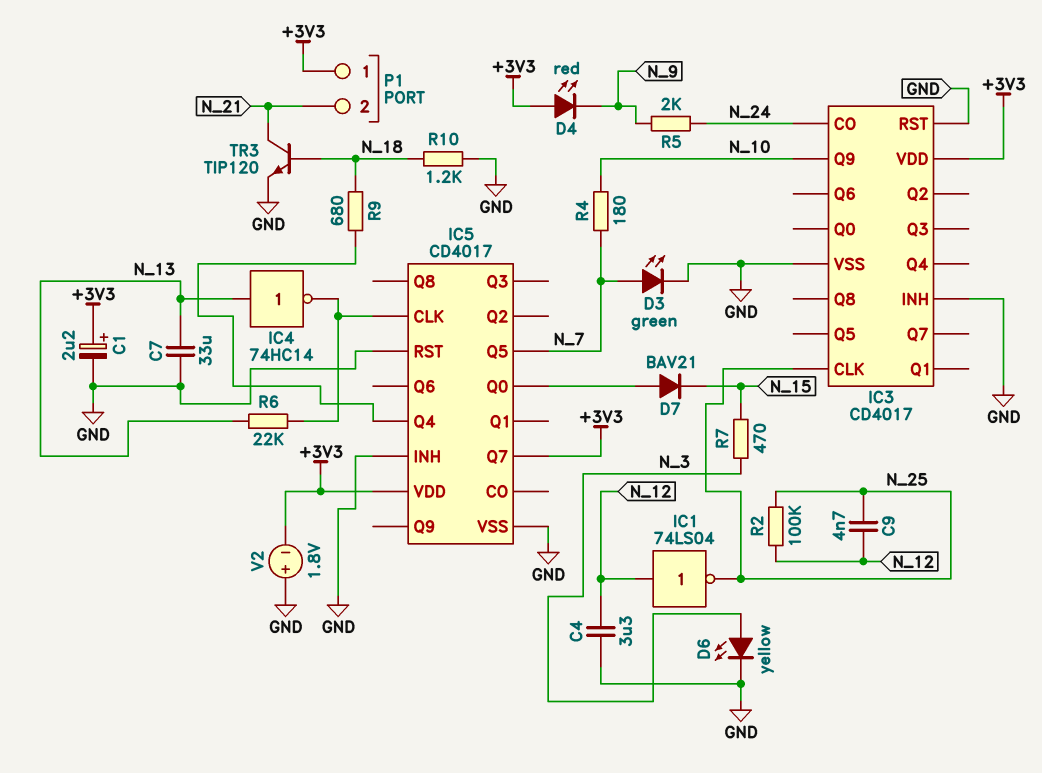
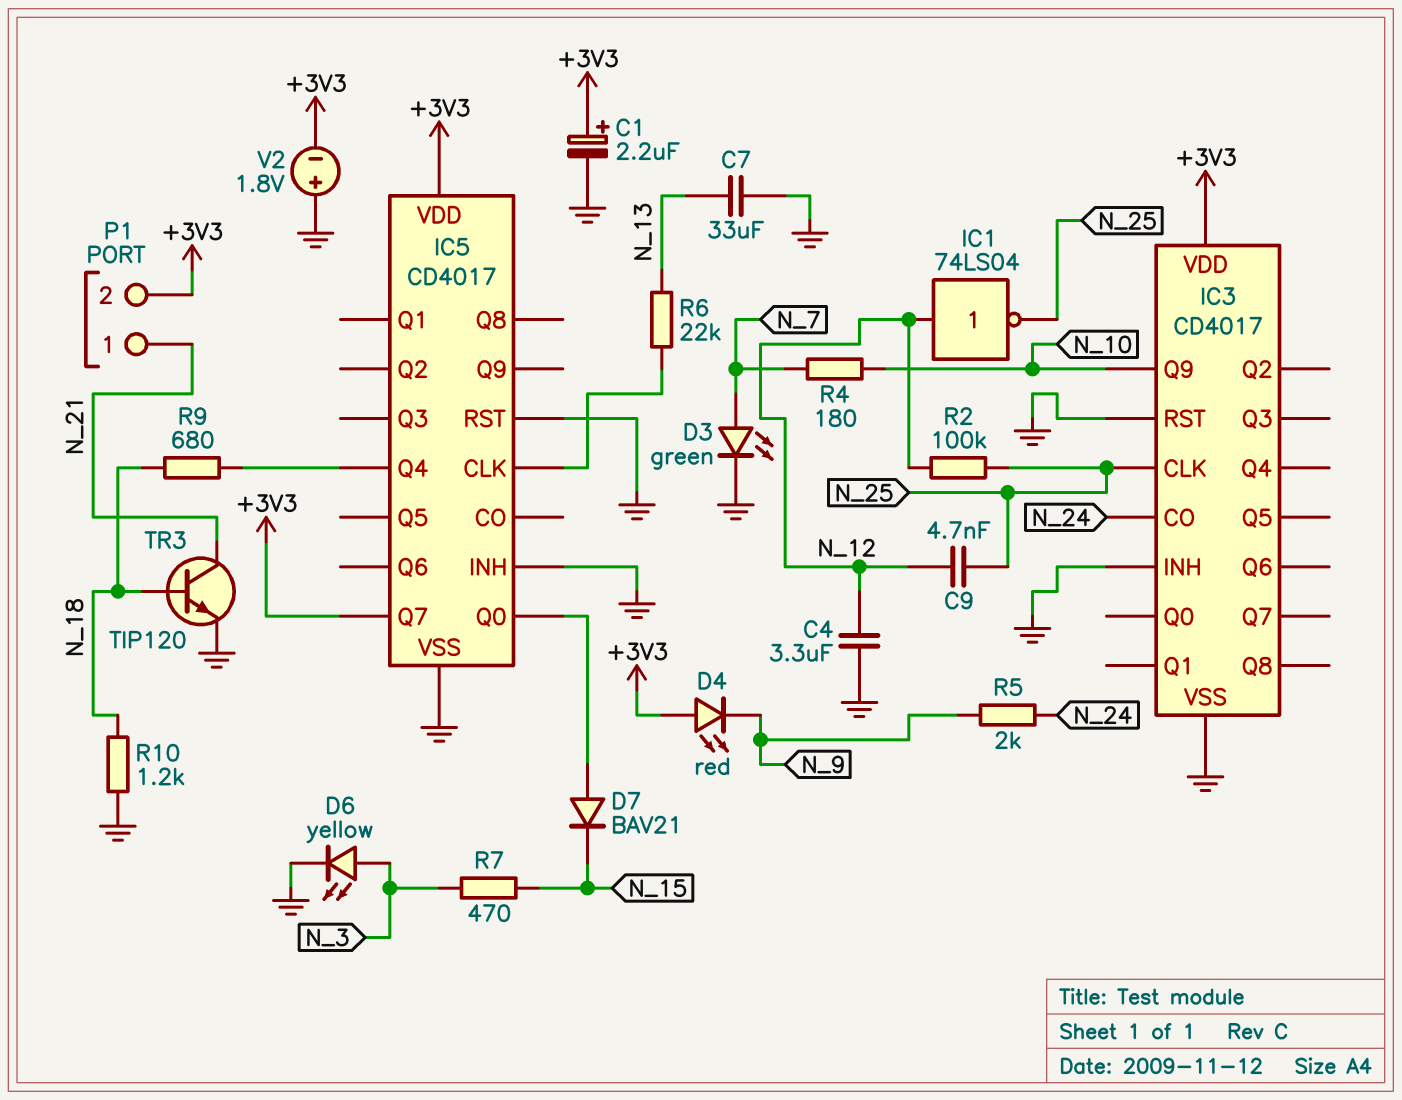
IC4: NOT 74HC14 (in N_13, out IC5/CLK) -> none
IC5 pin Q5: N_7 -> none
P1 pin 1: +3V3 -> N_21
P1 pin 2: N_21 -> +3V3

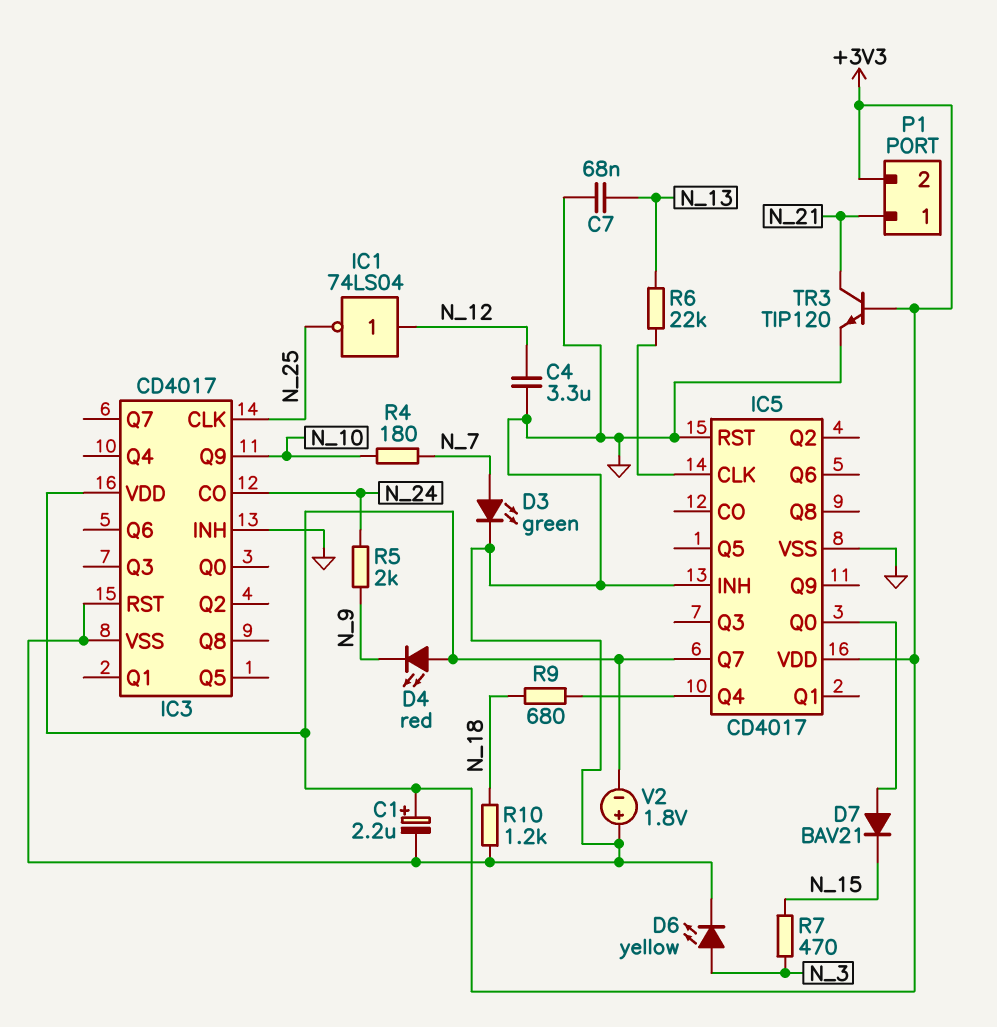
C7: 33uF (GND, N_13) -> 68nF (GND, N_13)
C9: 4.7nF (N_12, N_25) -> none
R2: 100k (N_12, N_25) -> none
TR3: NPN TIP120 (B N_18, C N_21, E GND) -> NPN TIP120 (B +3V3, C N_21, E GND)

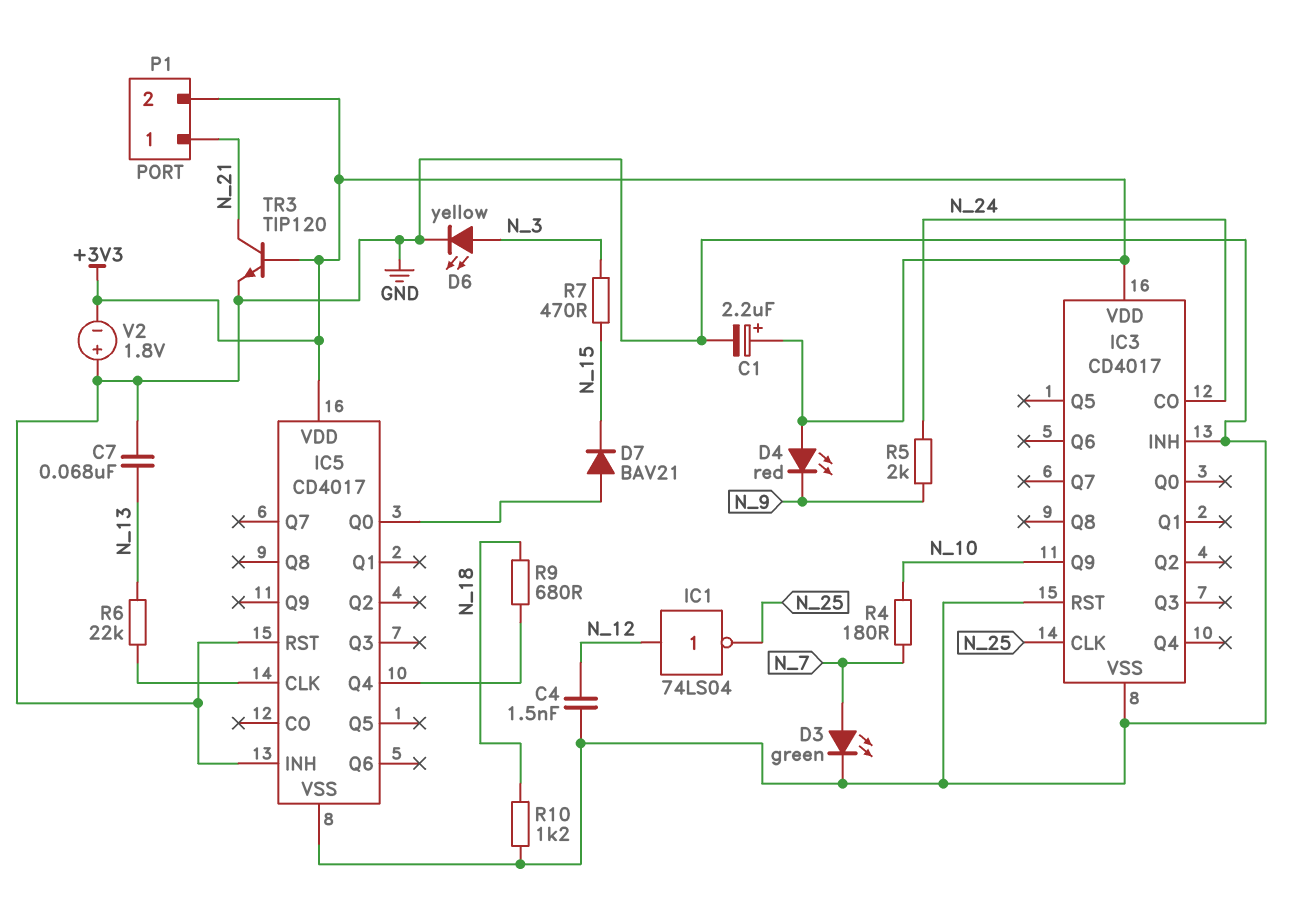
C4: 3.3uF (GND, N_12) -> 1.5nF (GND, N_12)
IC5 pin Q7: +3V3 -> none

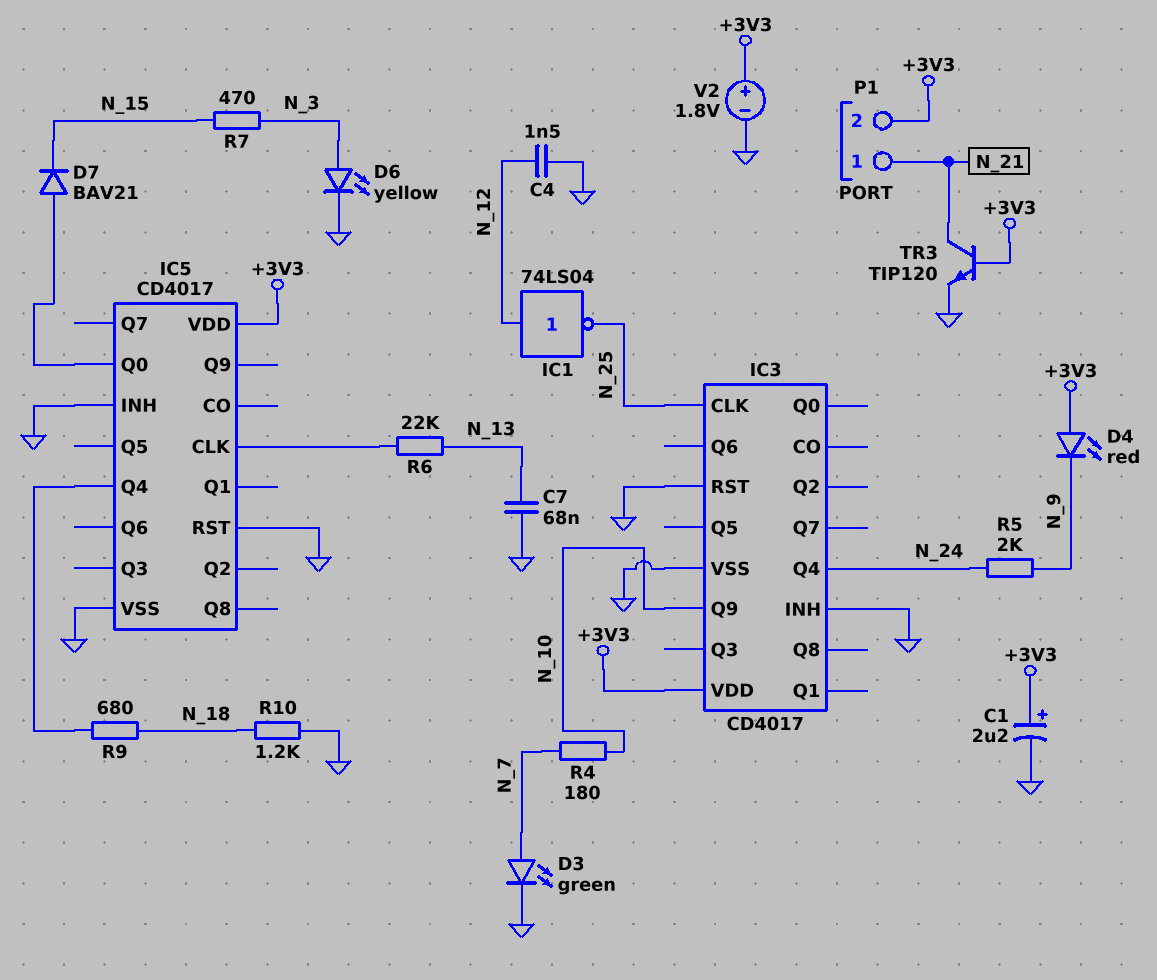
IC3 pin CO: N_24 -> none
IC3 pin Q4: none -> N_24
V2: 1.8V (plus GND, minus +3V3) -> 1.8V (plus +3V3, minus GND)

